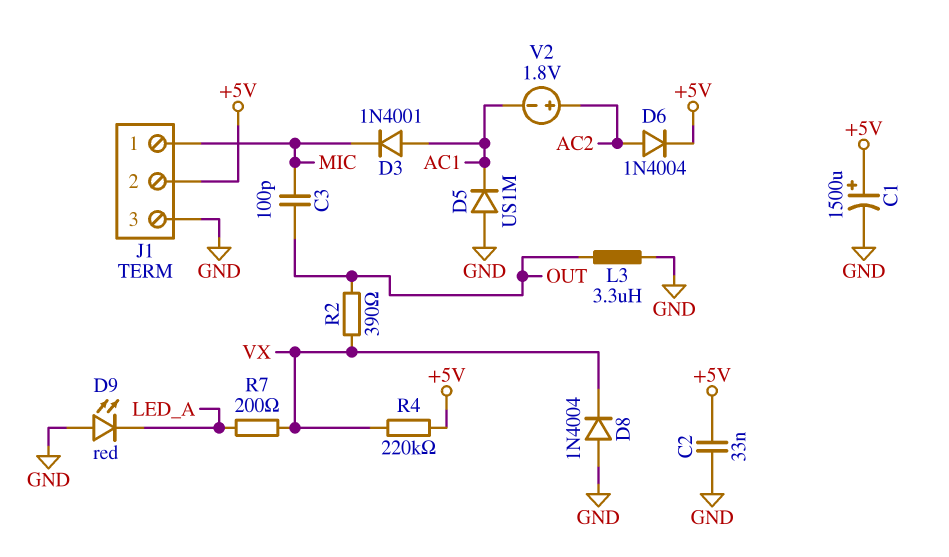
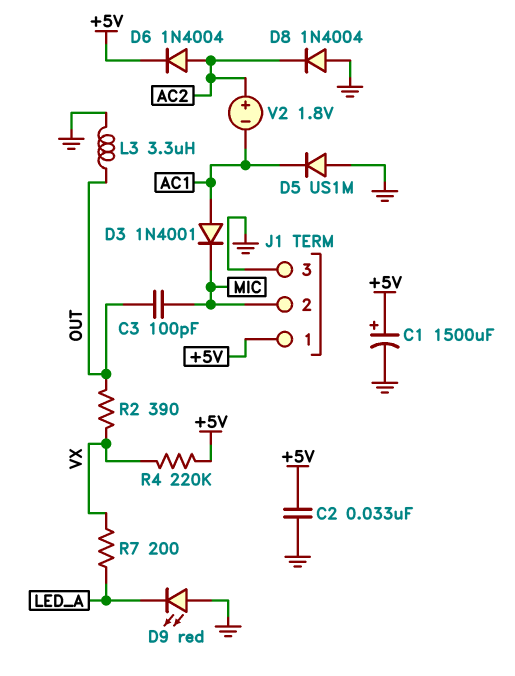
D8: diode 1N4004 (A GND, K VX) -> diode 1N4004 (A GND, K AC2)
J1 pin 1: MIC -> +5V
J1 pin 2: +5V -> MIC

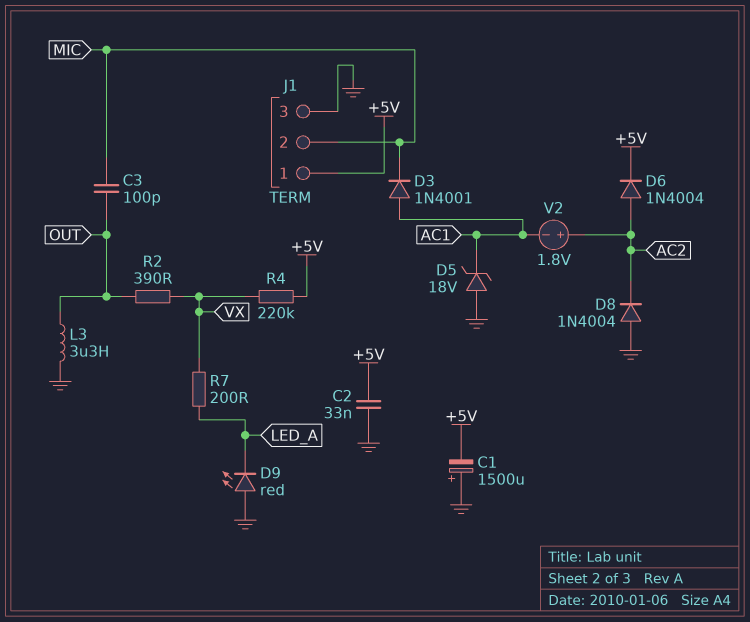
C1: 1500uF (plus +5V, minus GND) -> 1500uF (plus GND, minus +5V)
D5: diode US1M (A GND, K AC1) -> zener 18V (A GND, K AC1)

